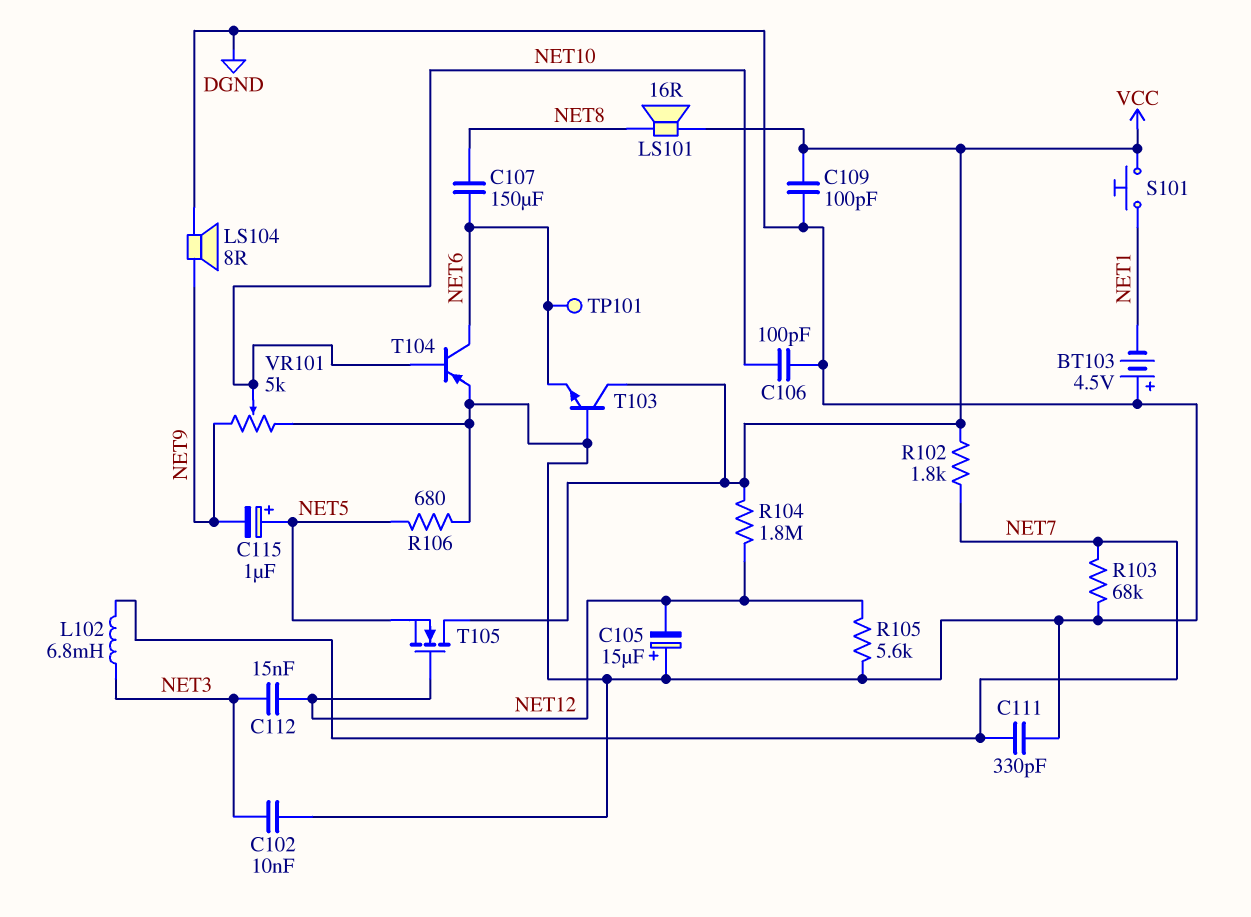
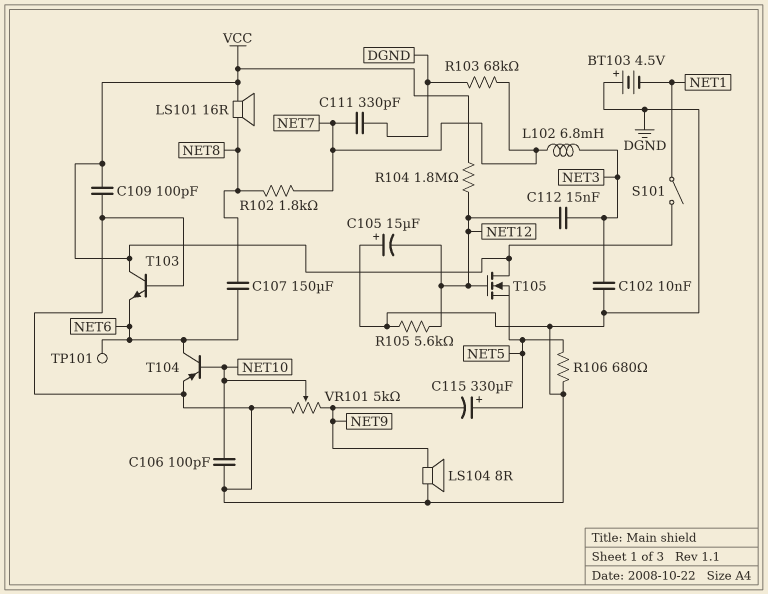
C115: 1uF (plus NET5, minus NET9) -> 330uF (plus NET5, minus NET9)
R102: 1.8k (NET7, VCC) -> 1.8k (NET7, NET8)
S101: button (NET1, VCC) -> switch (NET1, VCC)

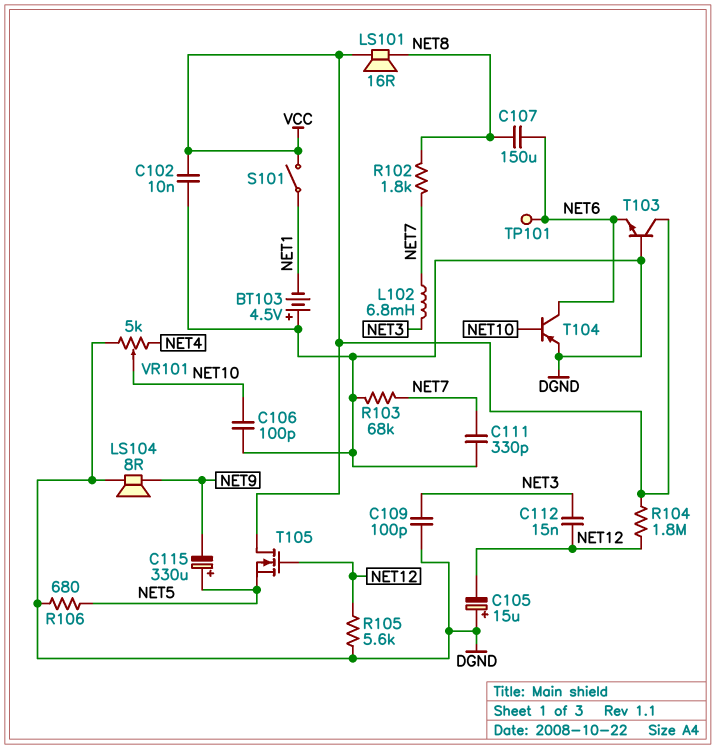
C102: 10nF (DGND, NET3) -> 10nF (DGND, VCC)
C109: 100pF (DGND, VCC) -> 100pF (DGND, NET3)
VR101: 5k (DGND, NET9, wiper NET10) -> 5k (DGND, NET4, wiper NET10)

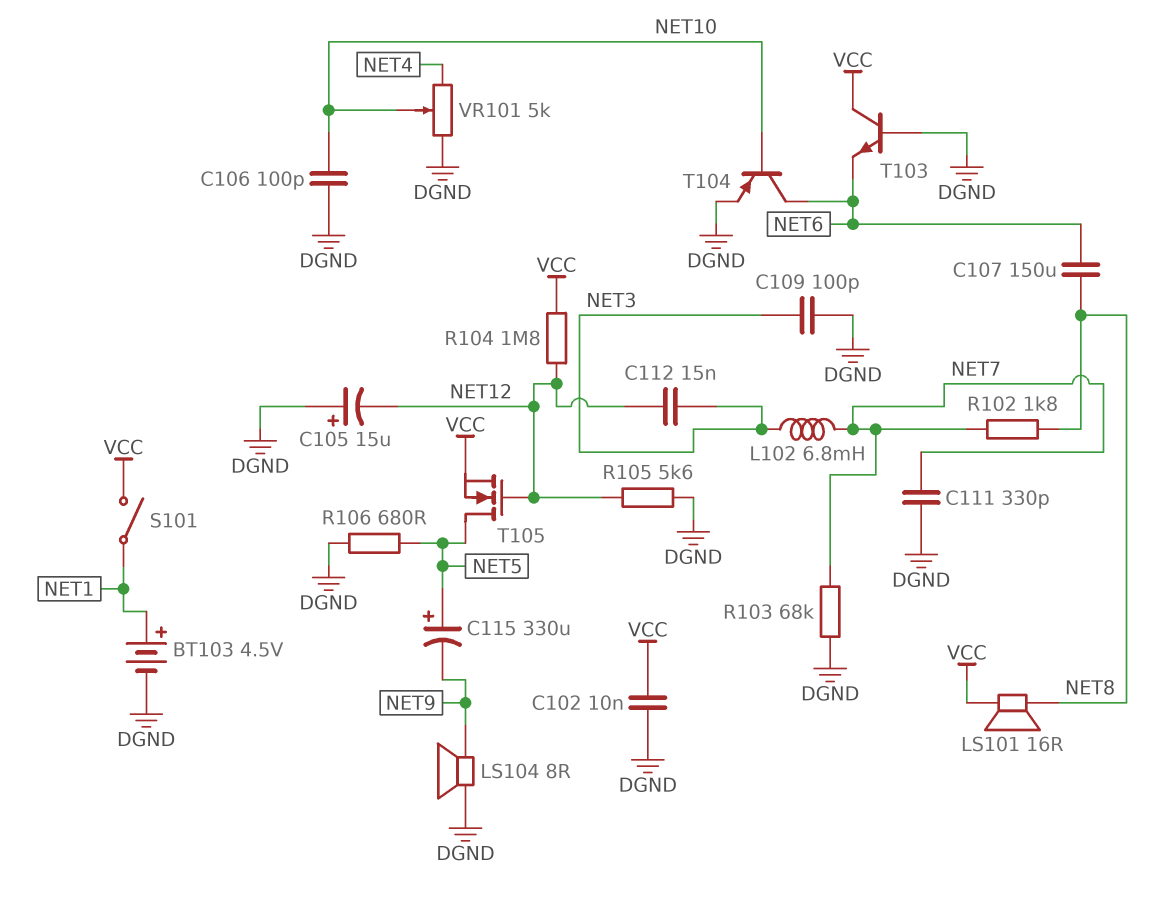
BT103: 4.5V (plus DGND, minus NET1) -> 4.5V (plus NET1, minus DGND)
T105: NMOS (G NET12, D VCC, S NET5) -> NMOS (G NET12, D NET5, S VCC)
TP101: test point (NET6) -> none

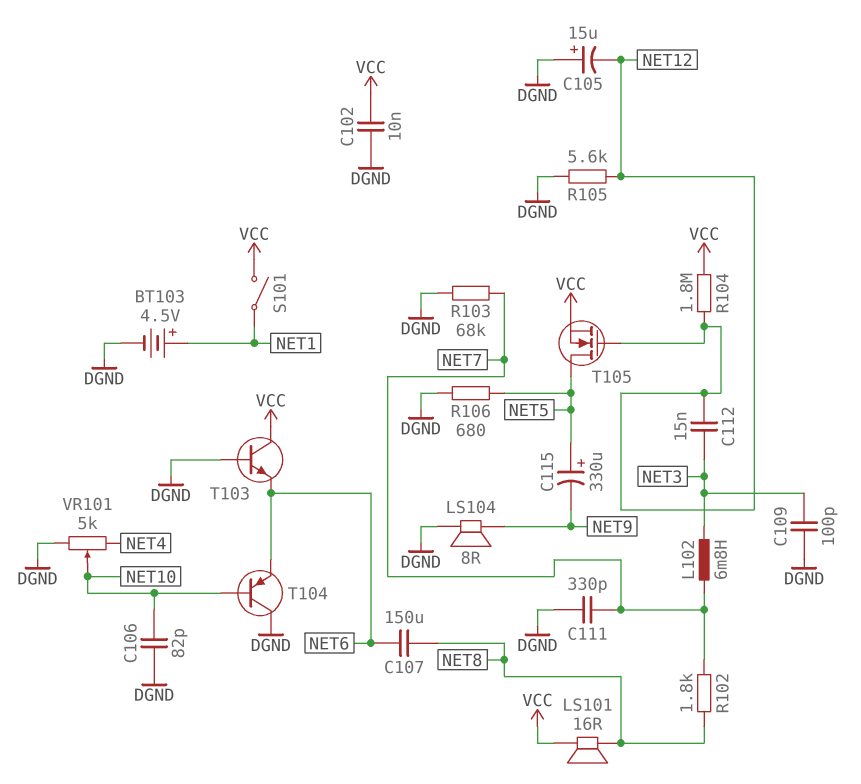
C106: 100pF (DGND, NET10) -> 82pF (DGND, NET10)
T104: PNP (B NET10, C NET6, E DGND) -> PNP (B NET10, C DGND, E NET6)

